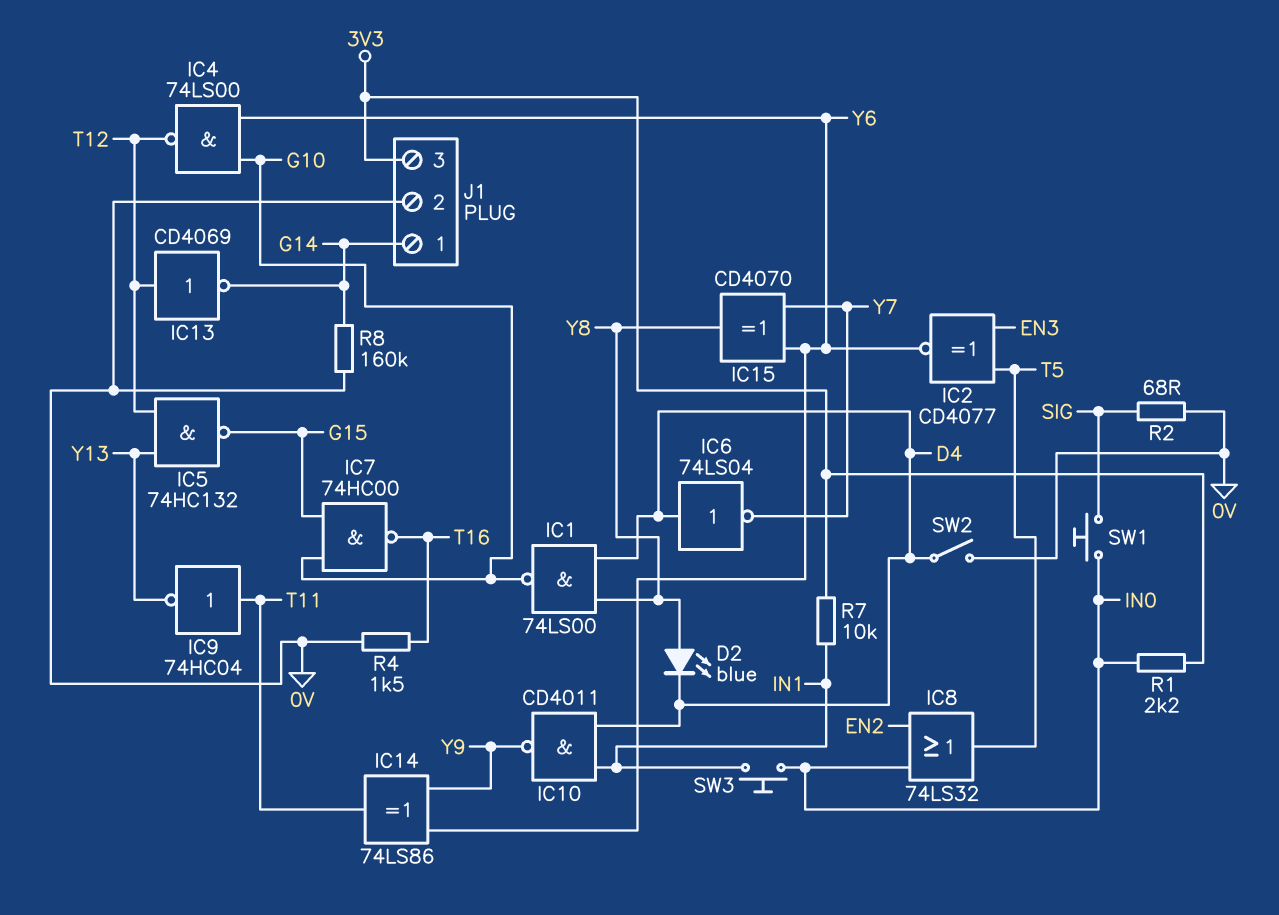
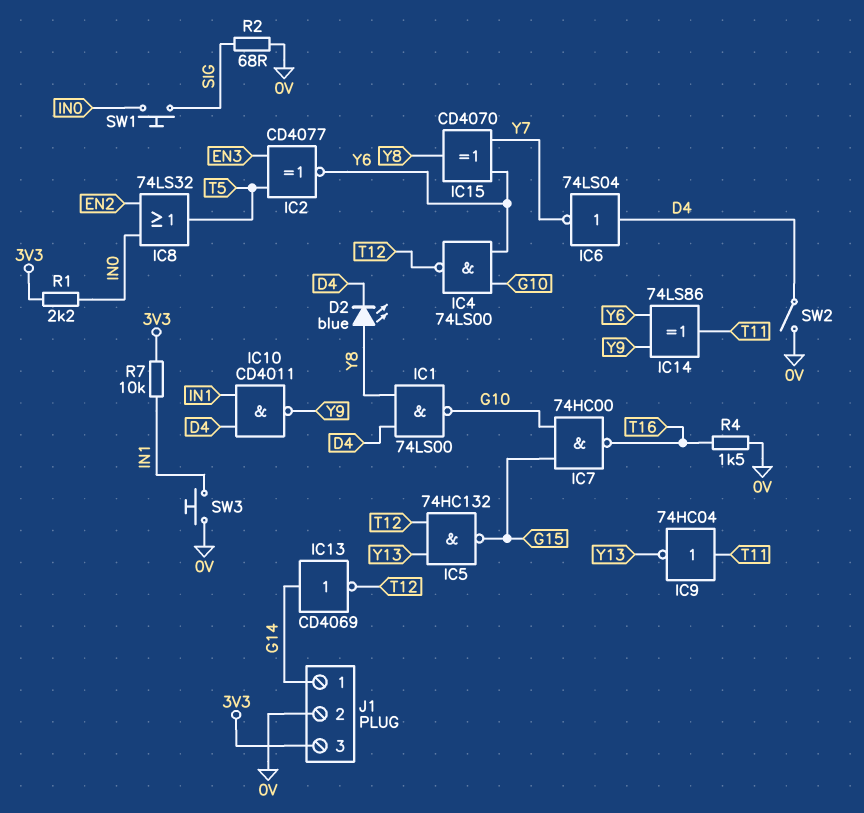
IC13: NOT CD4069 (in T12, out G14) -> NOT CD4069 (in G14, out T12)
R8: 160k (0V, G14) -> none
SW3: button (IN0, IN1) -> button (0V, IN1)

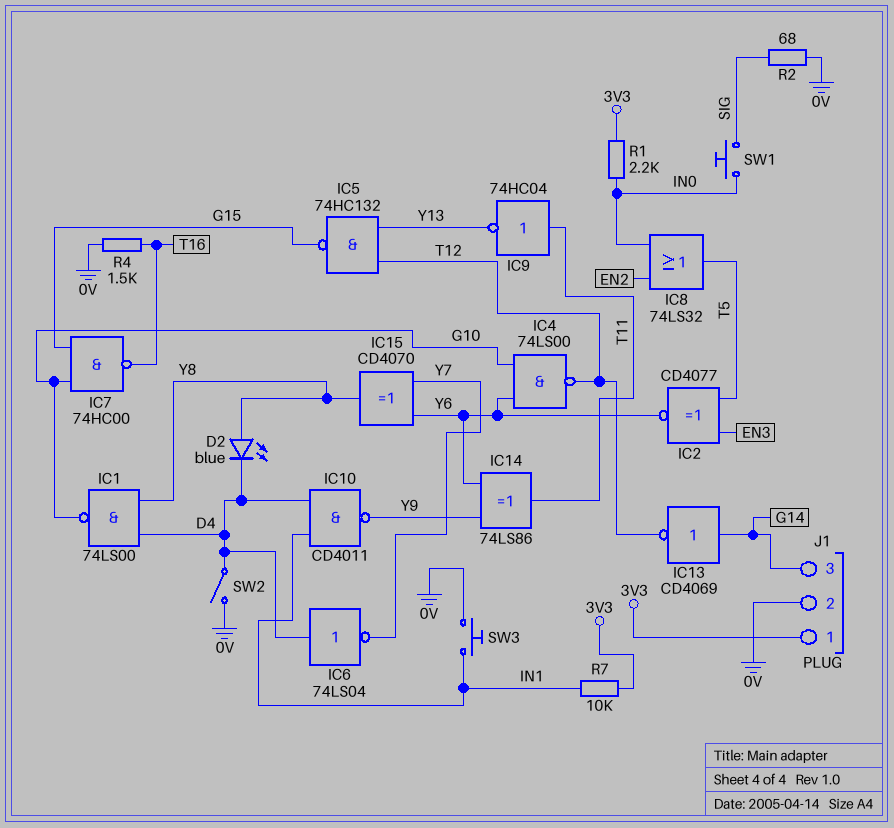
J1 pin 1: G14 -> 3V3
J1 pin 3: 3V3 -> G14

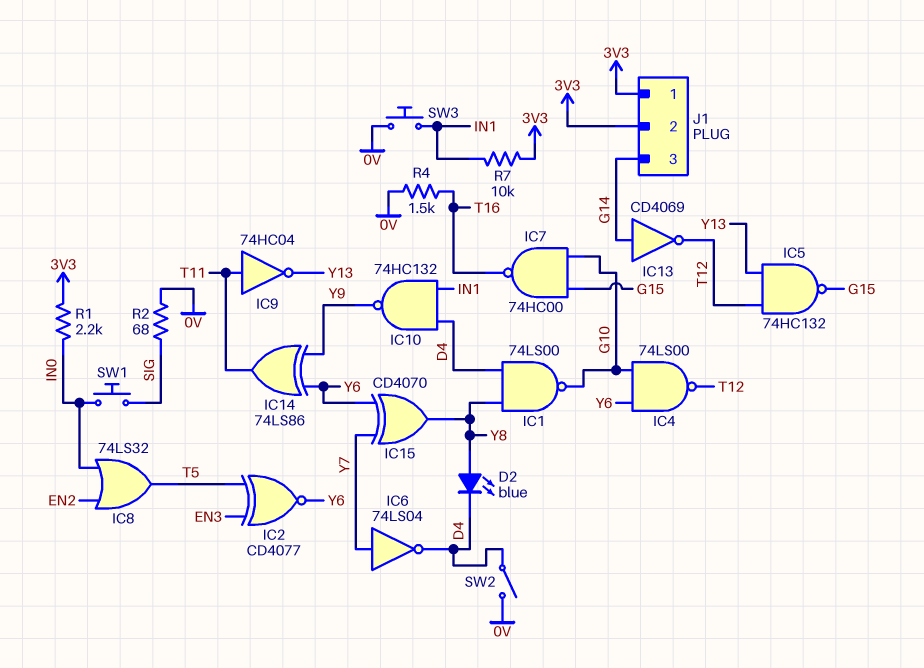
IC6: NOT 74LS04 (in D4, out Y7) -> NOT 74LS04 (in Y7, out D4)
IC10: NAND CD4011 (in D4, in IN1, out Y9) -> NAND 74HC132 (in D4, in IN1, out Y9)
J1 pin 2: 0V -> 3V3

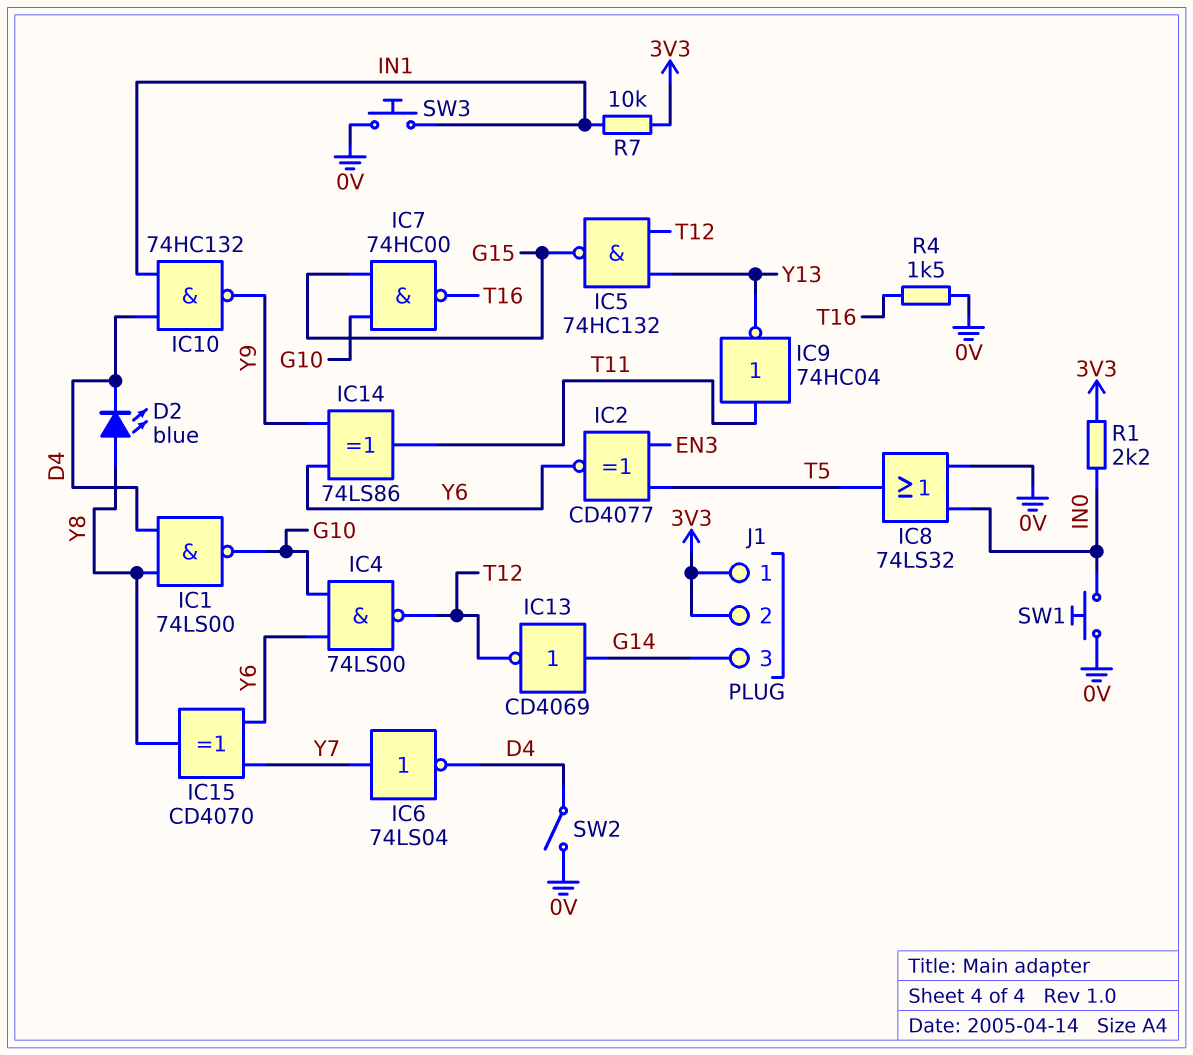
IC8: OR 74LS32 (in EN2, in IN0, out T5) -> OR 74LS32 (in 0V, in IN0, out T5)
R2: 68 (0V, SIG) -> none
SW1: button (IN0, SIG) -> button (0V, IN0)

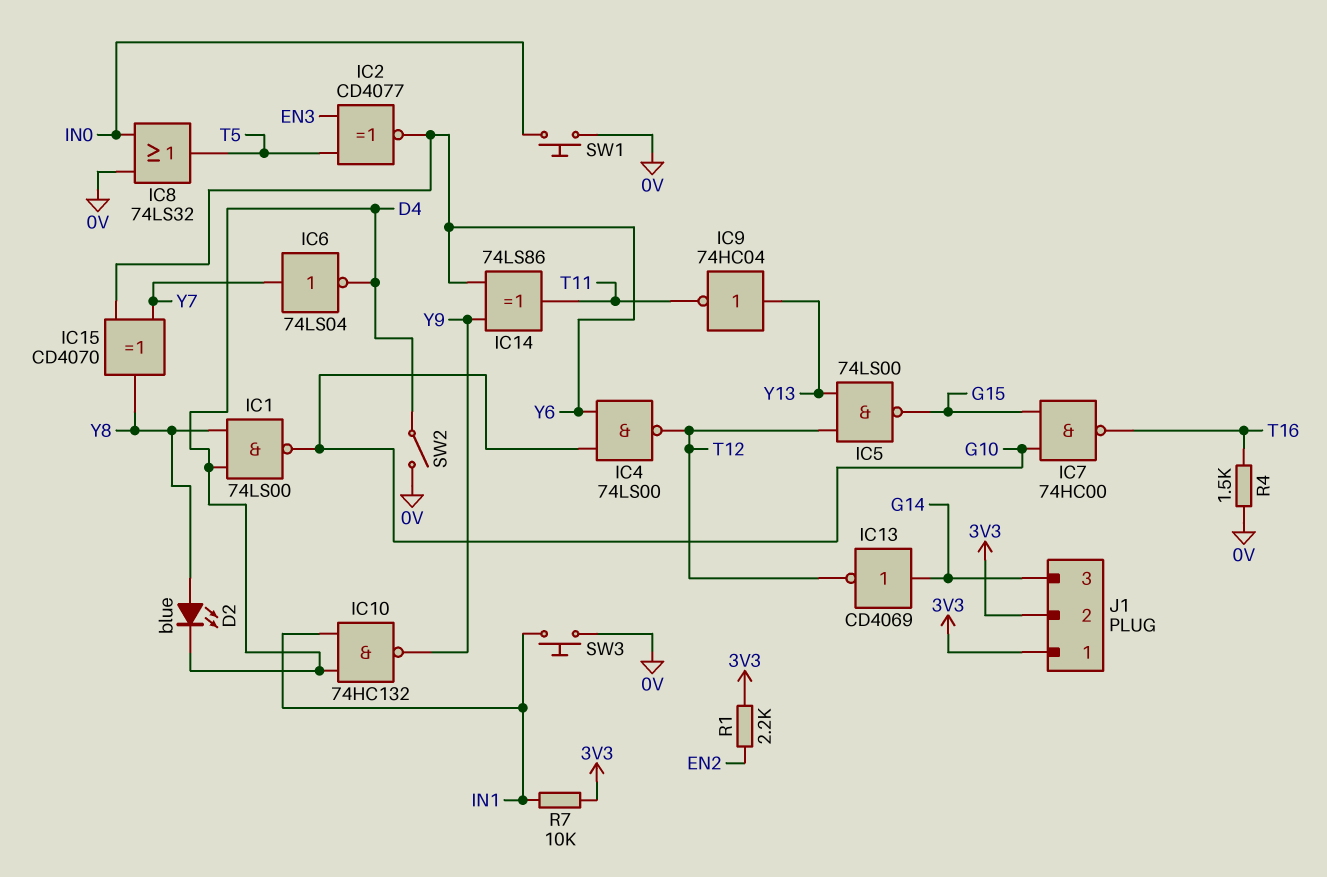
IC5: NAND 74HC132 (in T12, in Y13, out G15) -> NAND 74LS00 (in T12, in Y13, out G15)
IC9: NOT 74HC04 (in T11, out Y13) -> NOT 74HC04 (in Y13, out T11)
R1: 2.2k (3V3, IN0) -> 2.2k (3V3, EN2)

